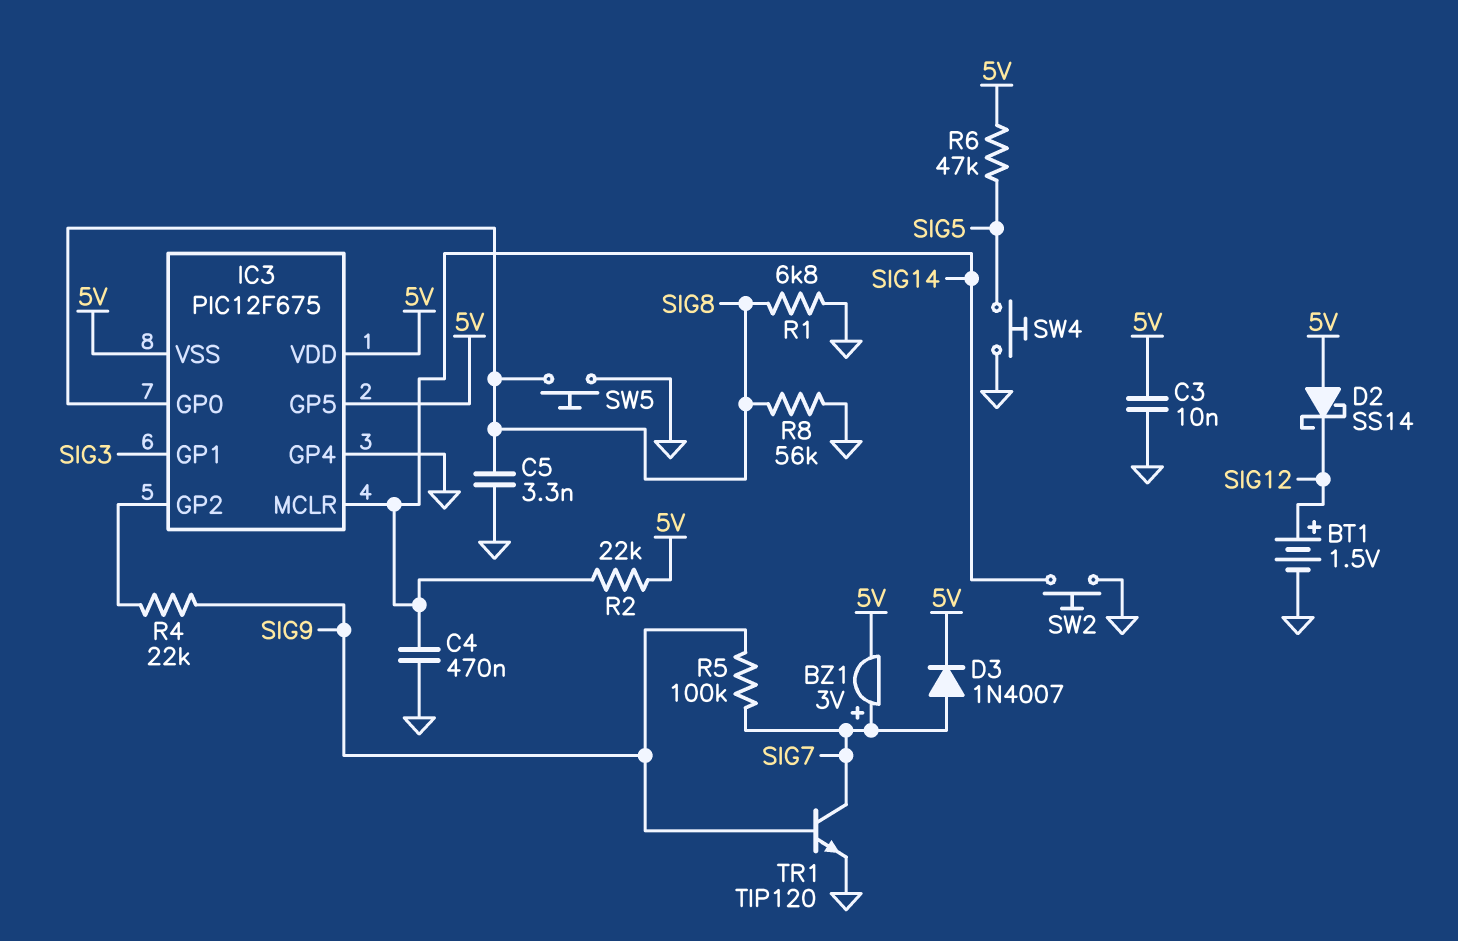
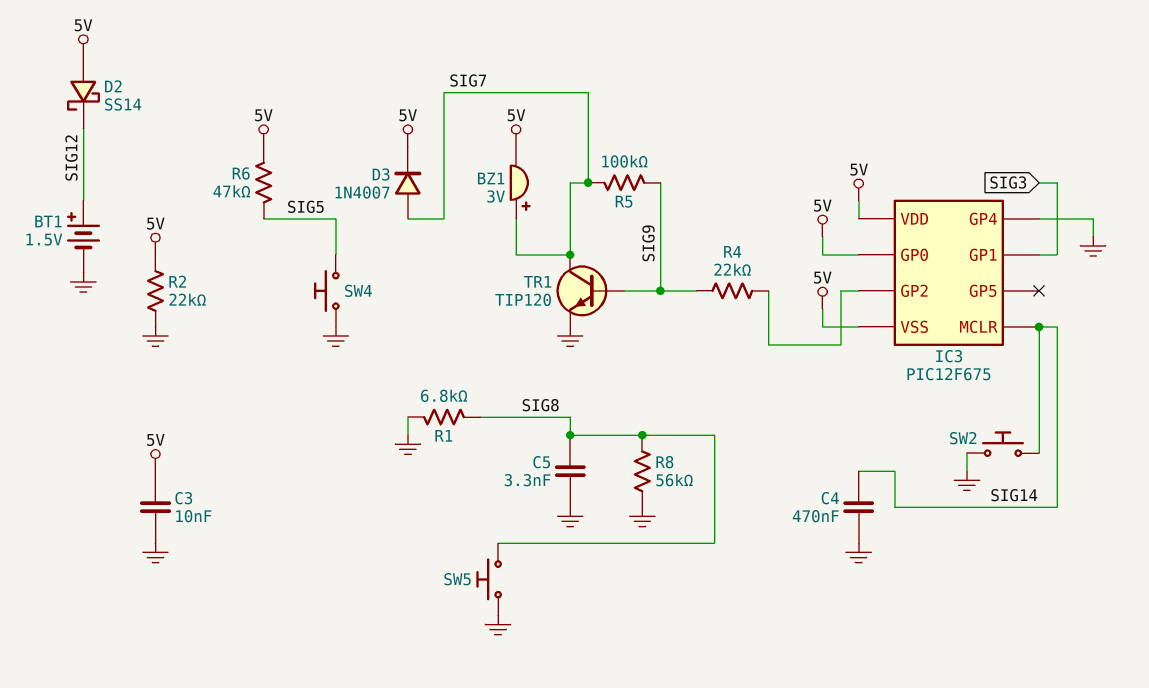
IC3 pin GP0: SIG8 -> 5V
IC3 pin GP5: 5V -> none
R2: 22k (5V, SIG14) -> 22k (5V, GND)

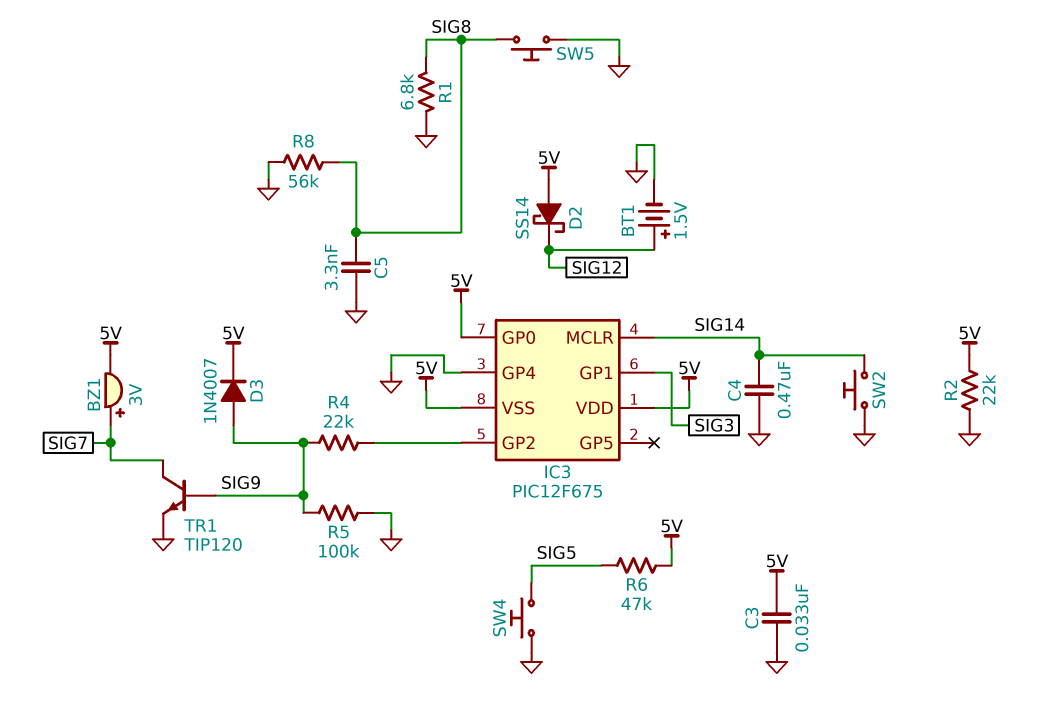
C3: 10nF (5V, GND) -> 33nF (5V, GND)
D3: diode 1N4007 (A SIG7, K 5V) -> diode 1N4007 (A SIG9, K 5V)
R5: 100k (SIG7, SIG9) -> 100k (GND, SIG9)

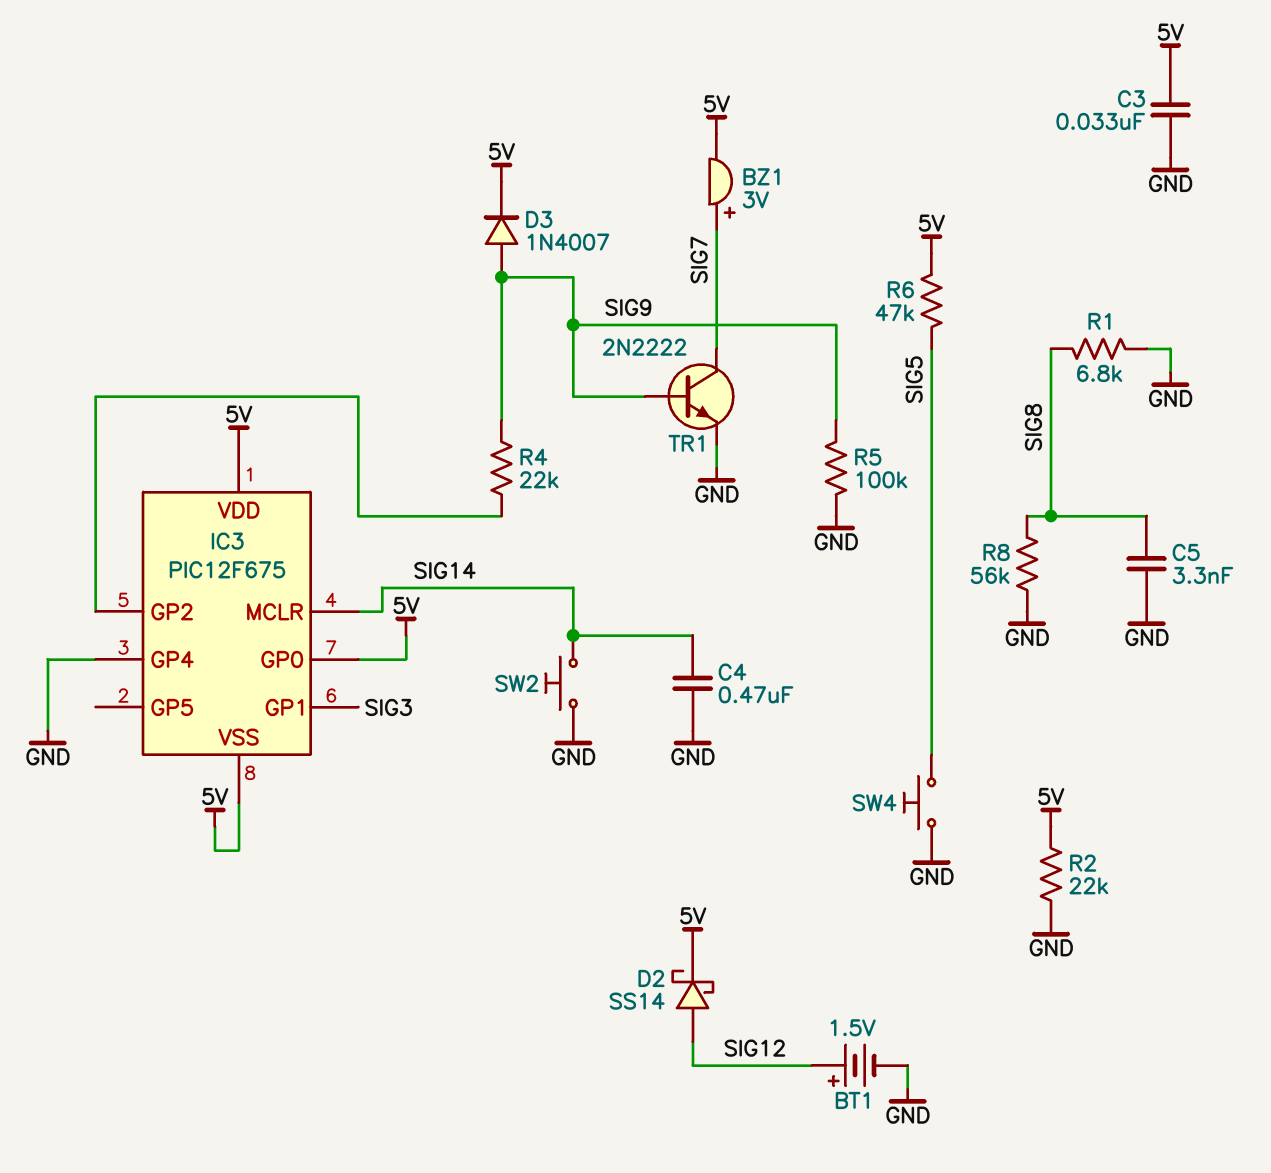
D2: schottky SS14 (A 5V, K SIG12) -> schottky SS14 (A SIG12, K 5V)
SW5: button (GND, SIG8) -> none
TR1: NPN TIP120 (B SIG9, C SIG7, E GND) -> NPN 2N2222 (B SIG9, C SIG7, E GND)

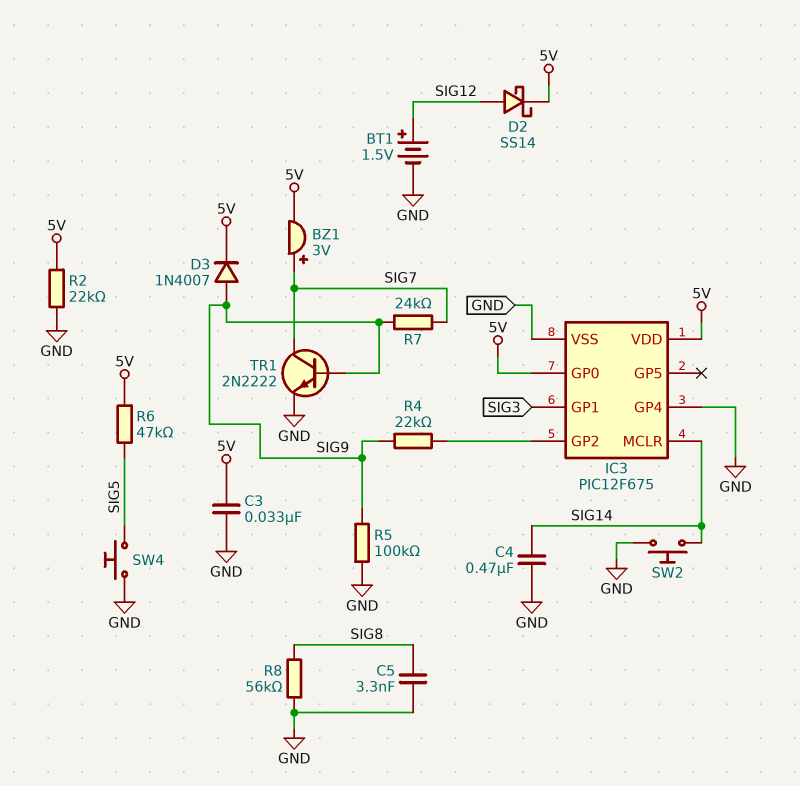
IC3 pin VSS: 5V -> GND
R1: 6.8k (GND, SIG8) -> none
R7: none -> 24k (SIG7, SIG9)

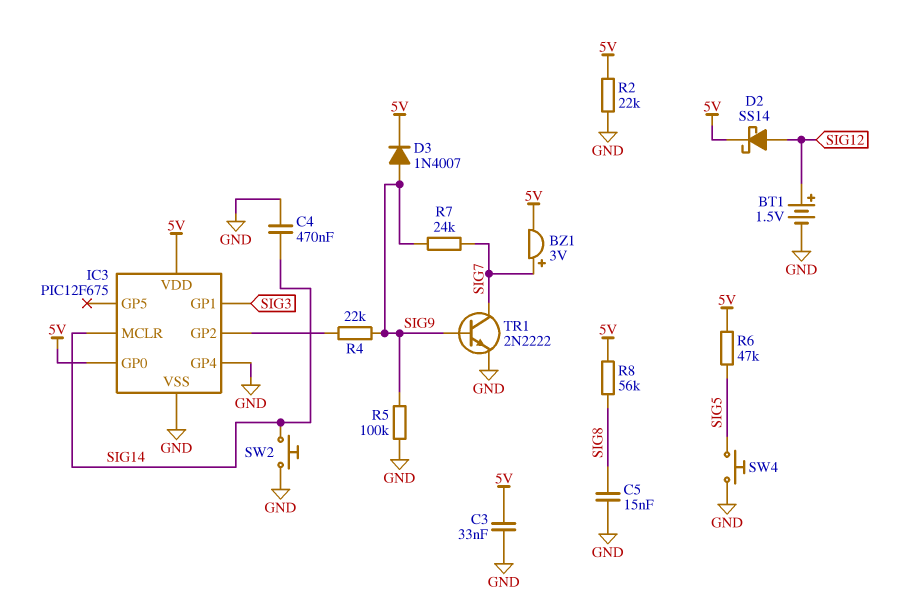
C5: 3.3nF (GND, SIG8) -> 15nF (GND, SIG8)
R8: 56k (GND, SIG8) -> 56k (5V, SIG8)

